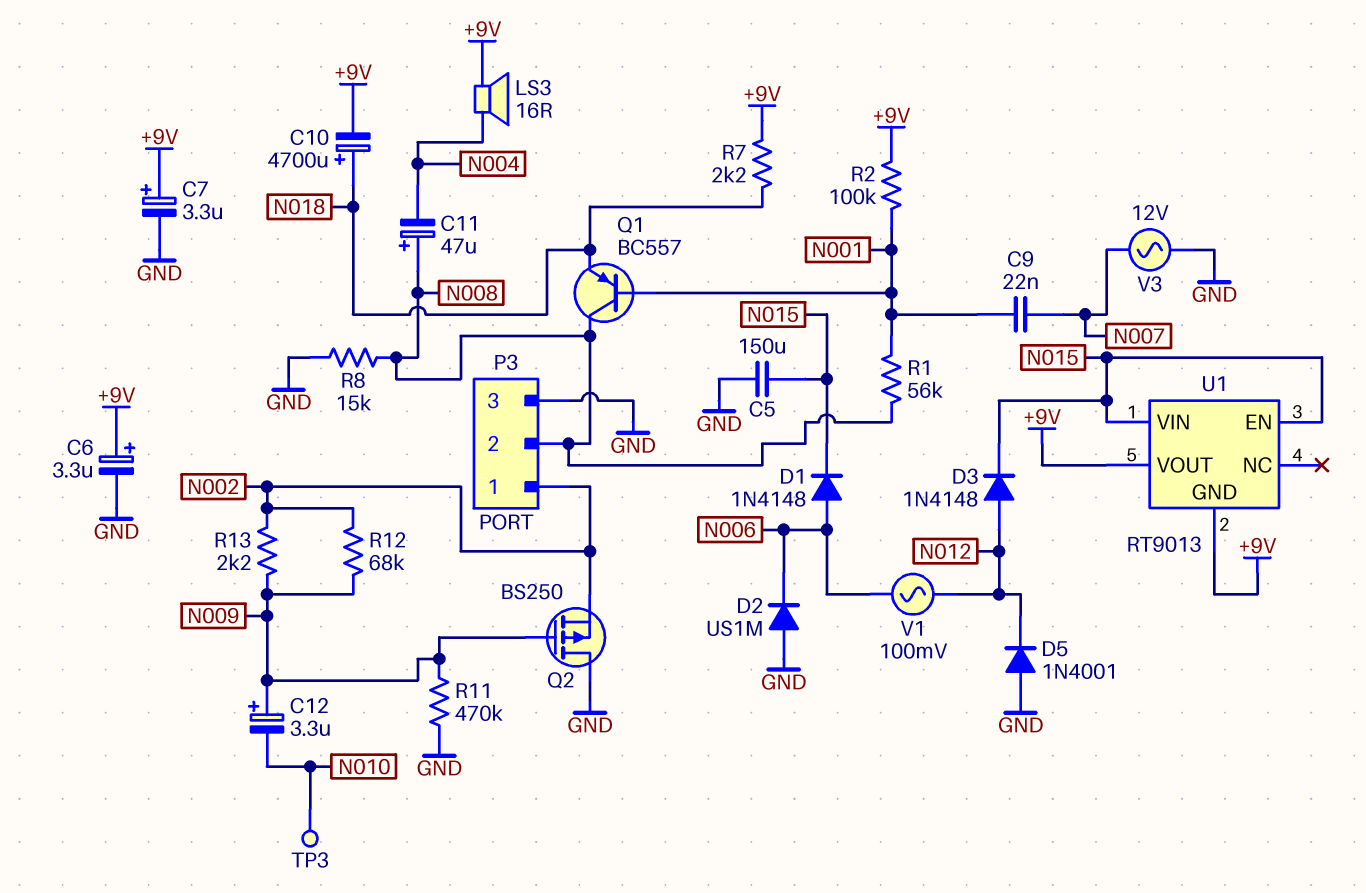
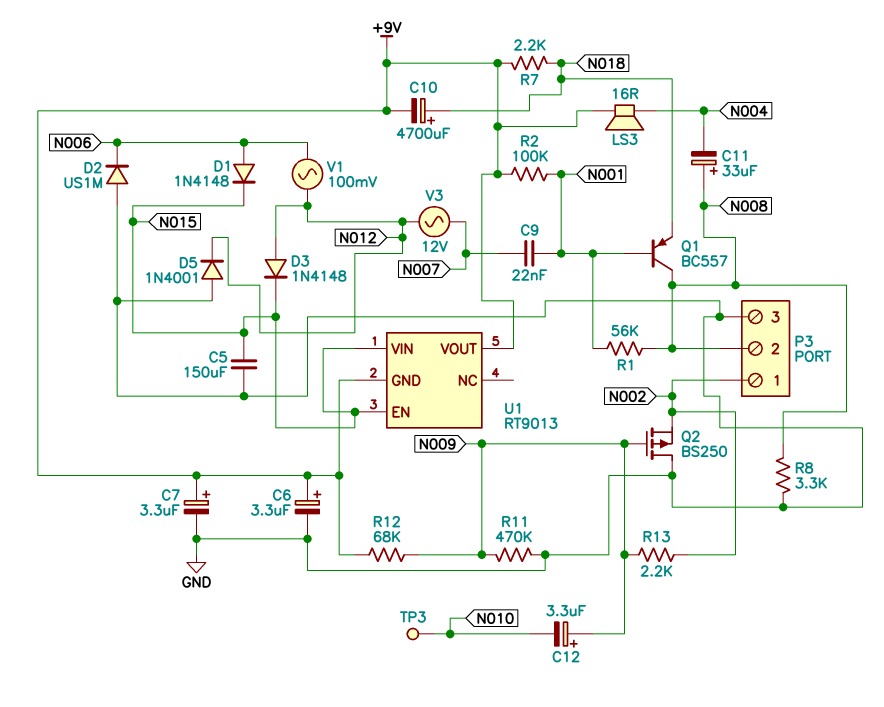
C11: 47uF (plus N008, minus N004) -> 33uF (plus N008, minus N004)
R8: 15k (GND, N008) -> 3.3k (GND, N008)
R12: 68k (N002, N009) -> 68k (+9V, N009)
V3: AC 12V (GND, N007) -> AC 12V (N007, N012)

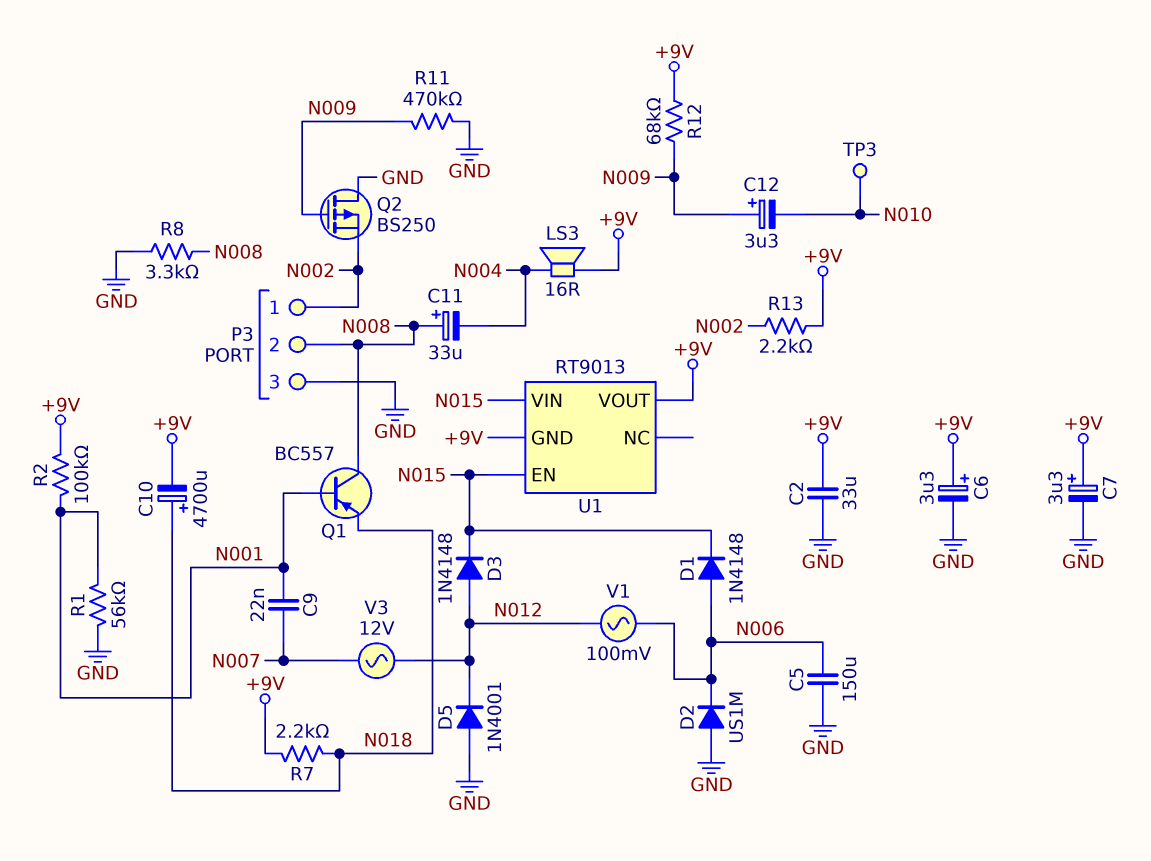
C2: none -> 33uF (+9V, GND)
C5: 150uF (GND, N015) -> 150uF (GND, N006)
R1: 56k (N001, N008) -> 56k (GND, N001)
R13: 2.2k (N002, N009) -> 2.2k (+9V, N002)

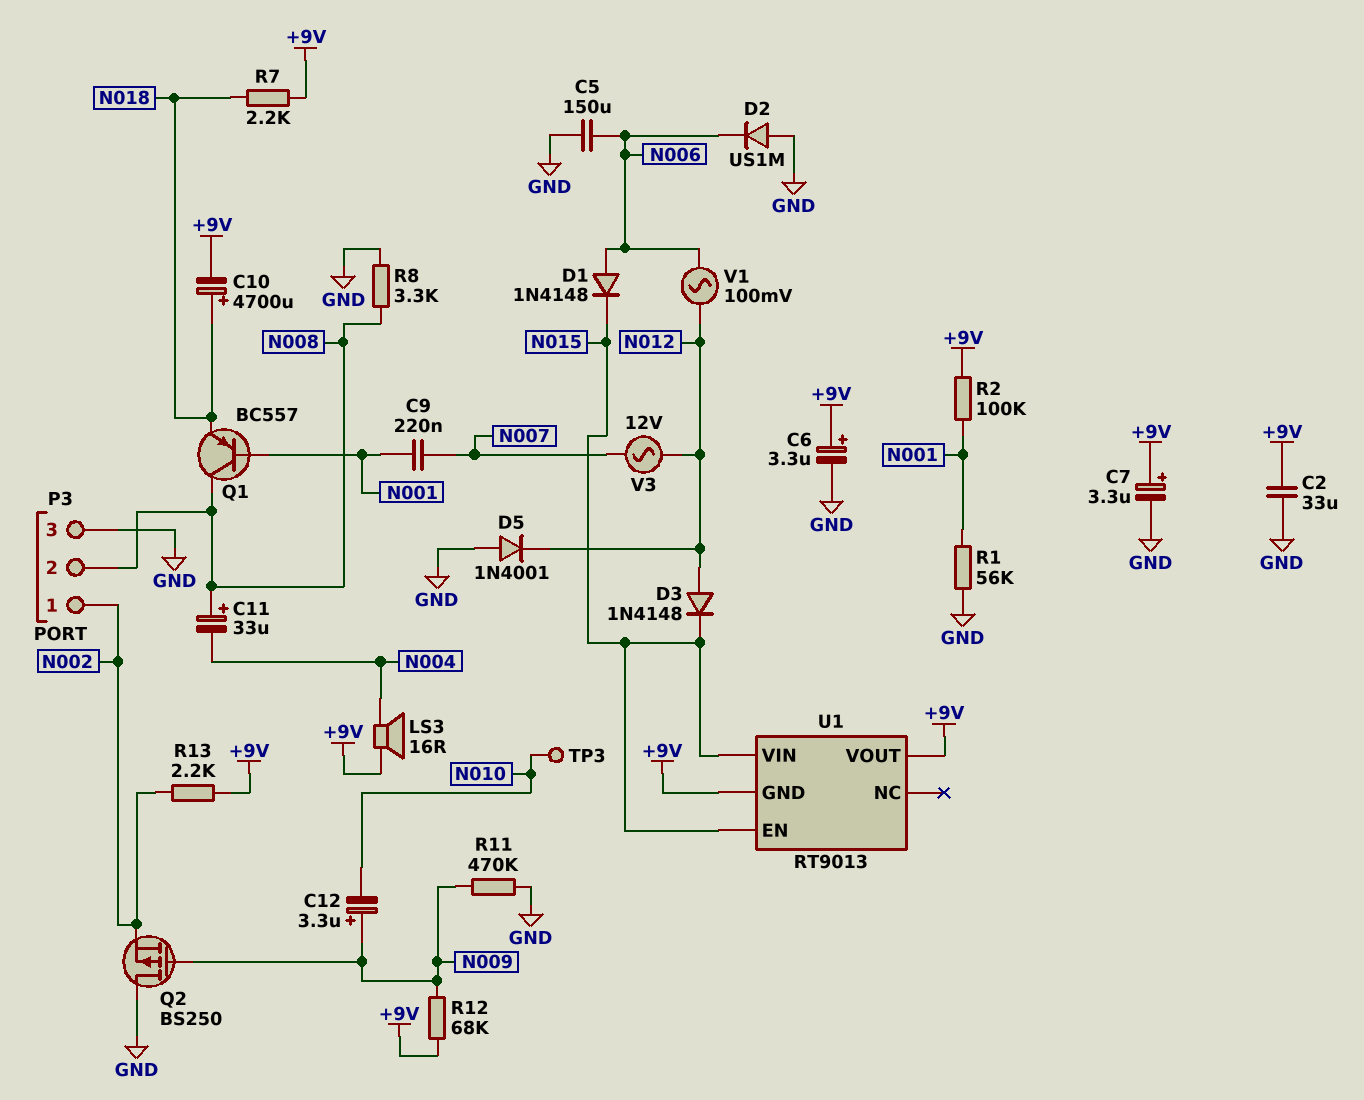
C9: 22nF (N001, N007) -> 220nF (N001, N007)

